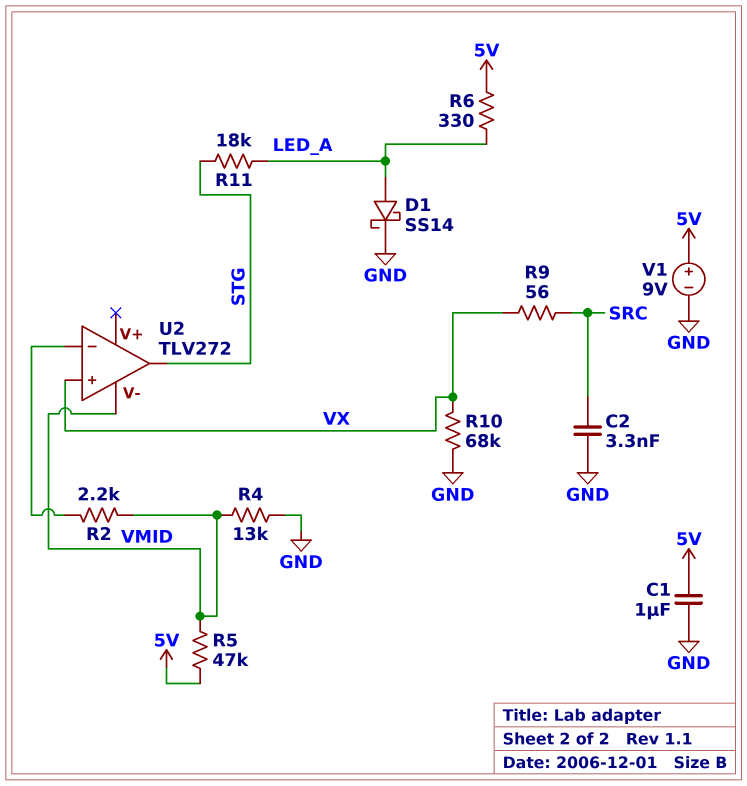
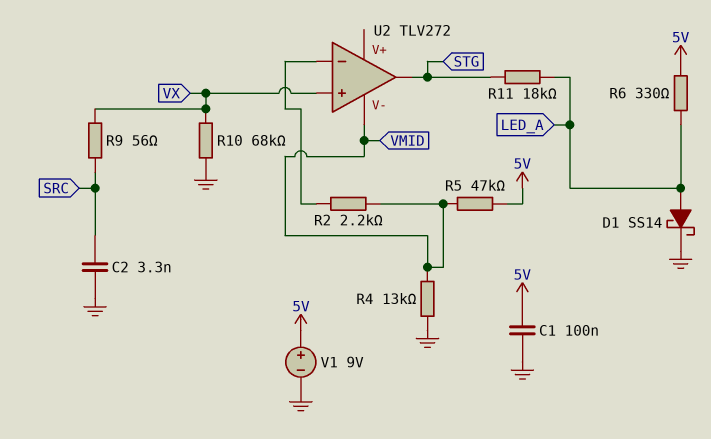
C1: 1uF (5V, GND) -> 100nF (5V, GND)

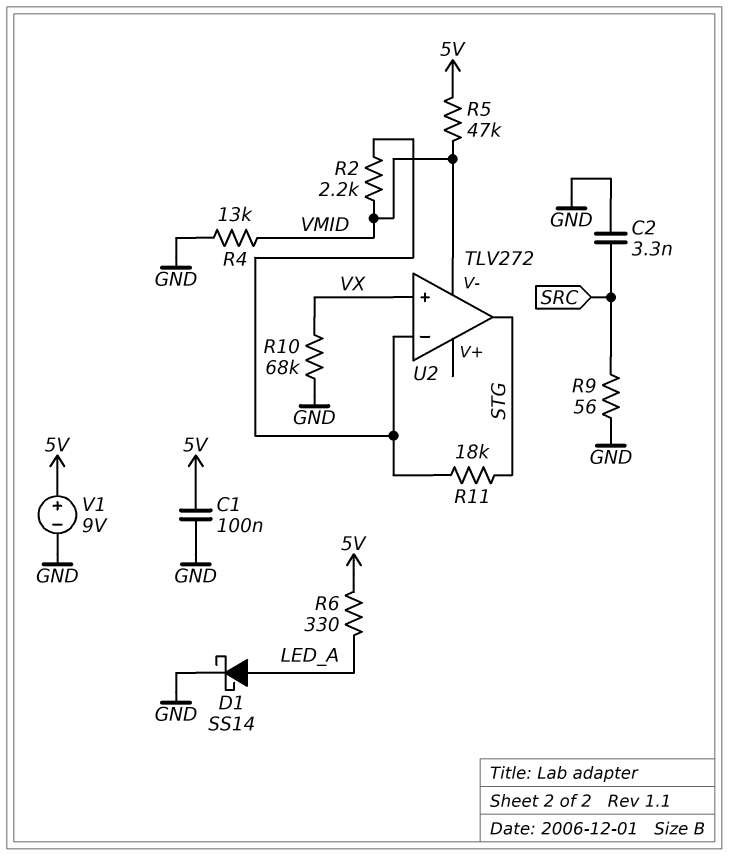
R9: 56 (SRC, VX) -> 56 (GND, SRC)
R11: 18k (LED_A, STG) -> 18k (STG, U2/in-)

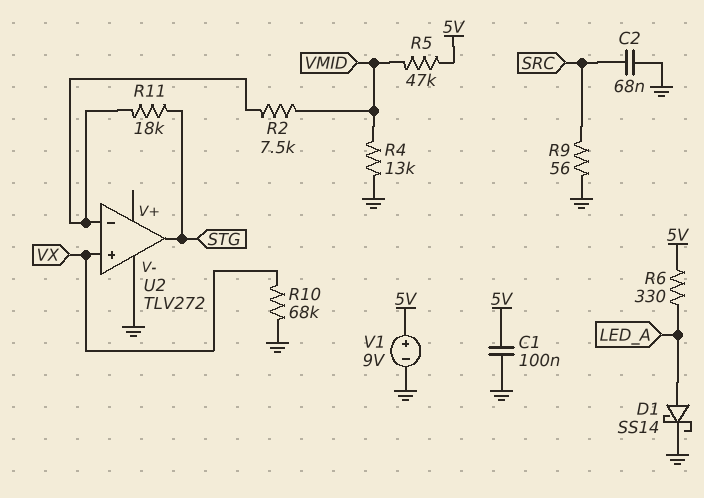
C2: 3.3nF (GND, SRC) -> 68nF (GND, SRC)
R2: 2.2k (U2/in-, VMID) -> 7.5k (U2/in-, VMID)
U2 pin V-: VMID -> GND

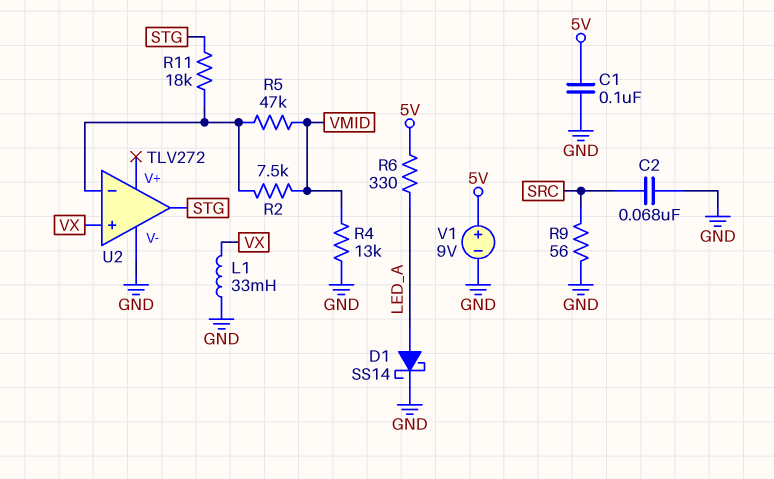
L1: none -> 33mH (GND, VX)
R5: 47k (5V, VMID) -> 47k (U2/in-, VMID)
R10: 68k (GND, VX) -> none

